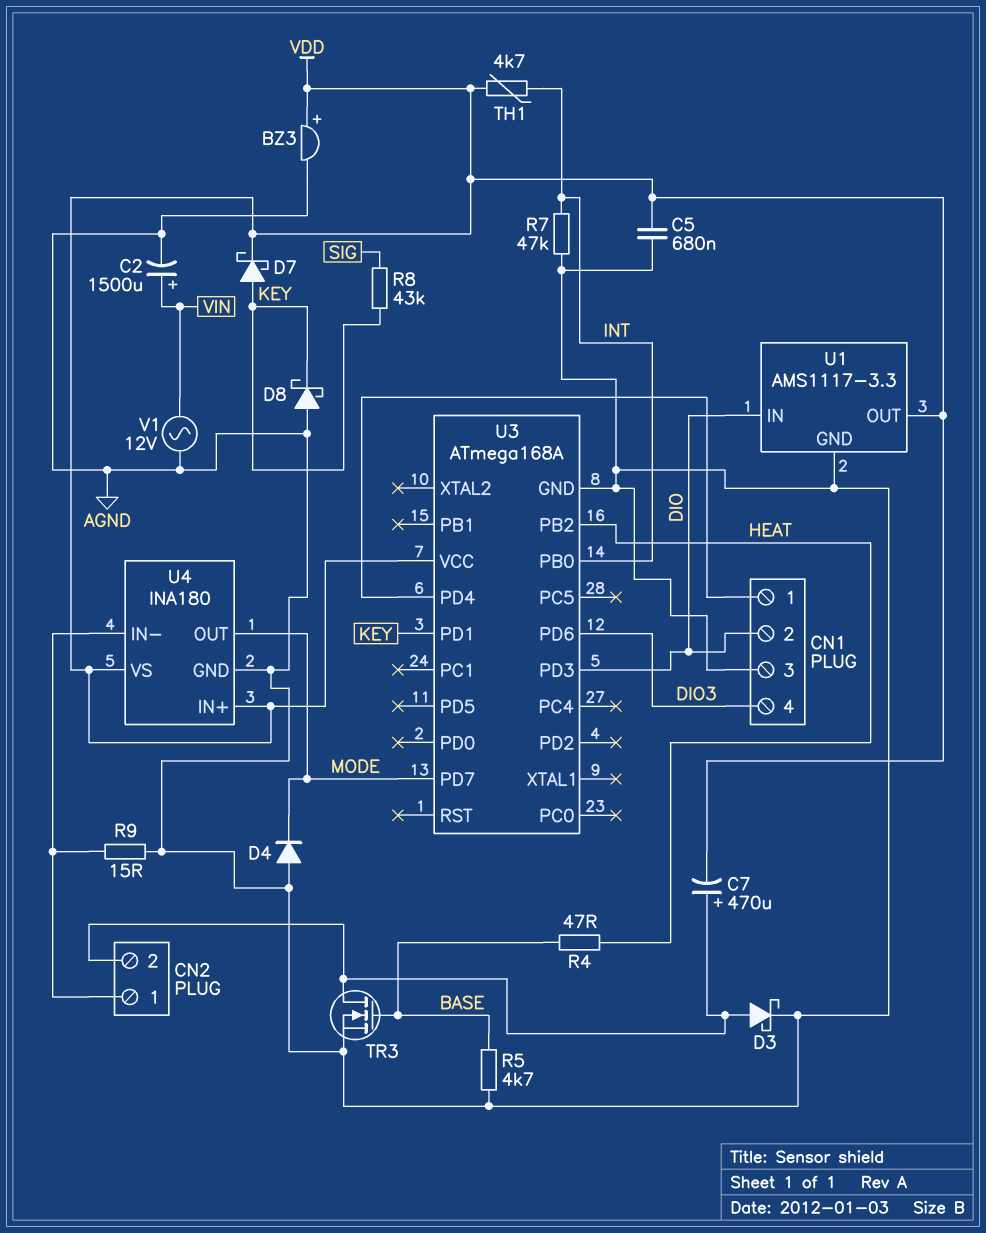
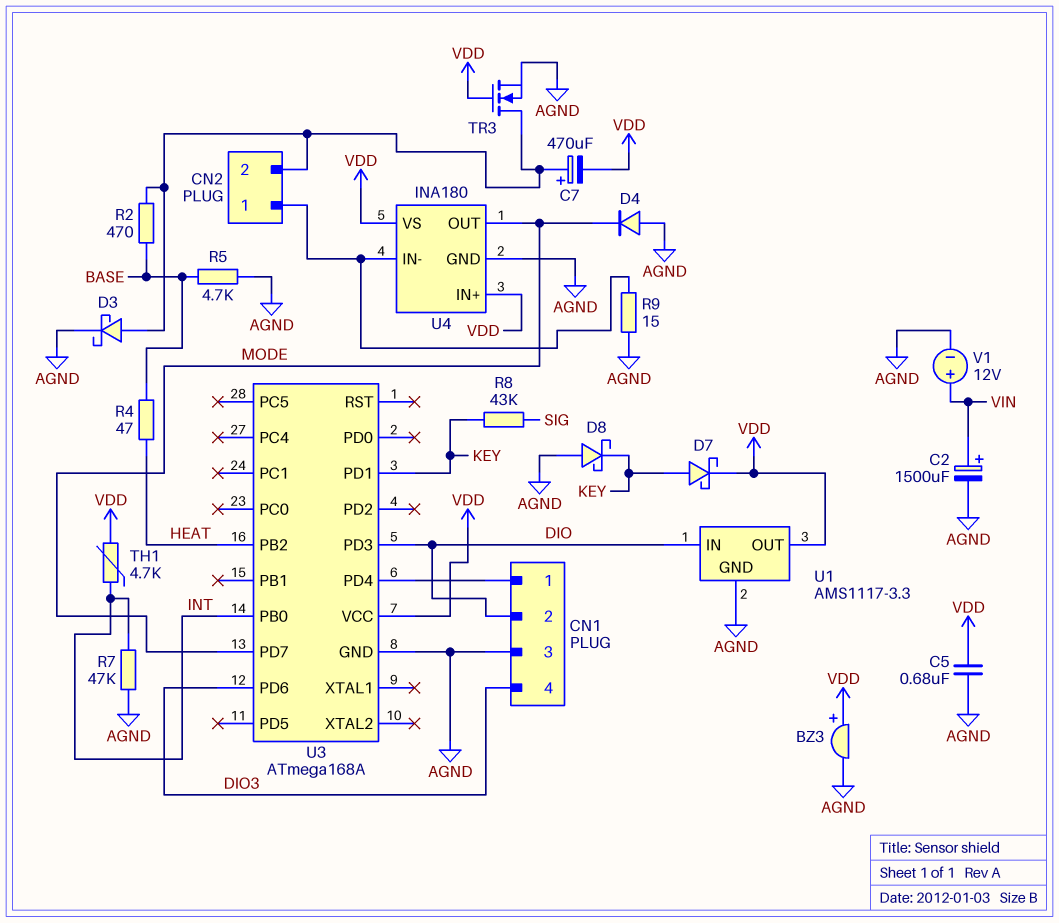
R2: none -> 470 (BASE, CN2/2)
TR3: NMOS (G BASE, D CN2/2, S AGND) -> NMOS (G VDD, D CN2/2, S AGND)
V1: AC 12V (AGND, VIN) -> 12V (plus VIN, minus AGND)

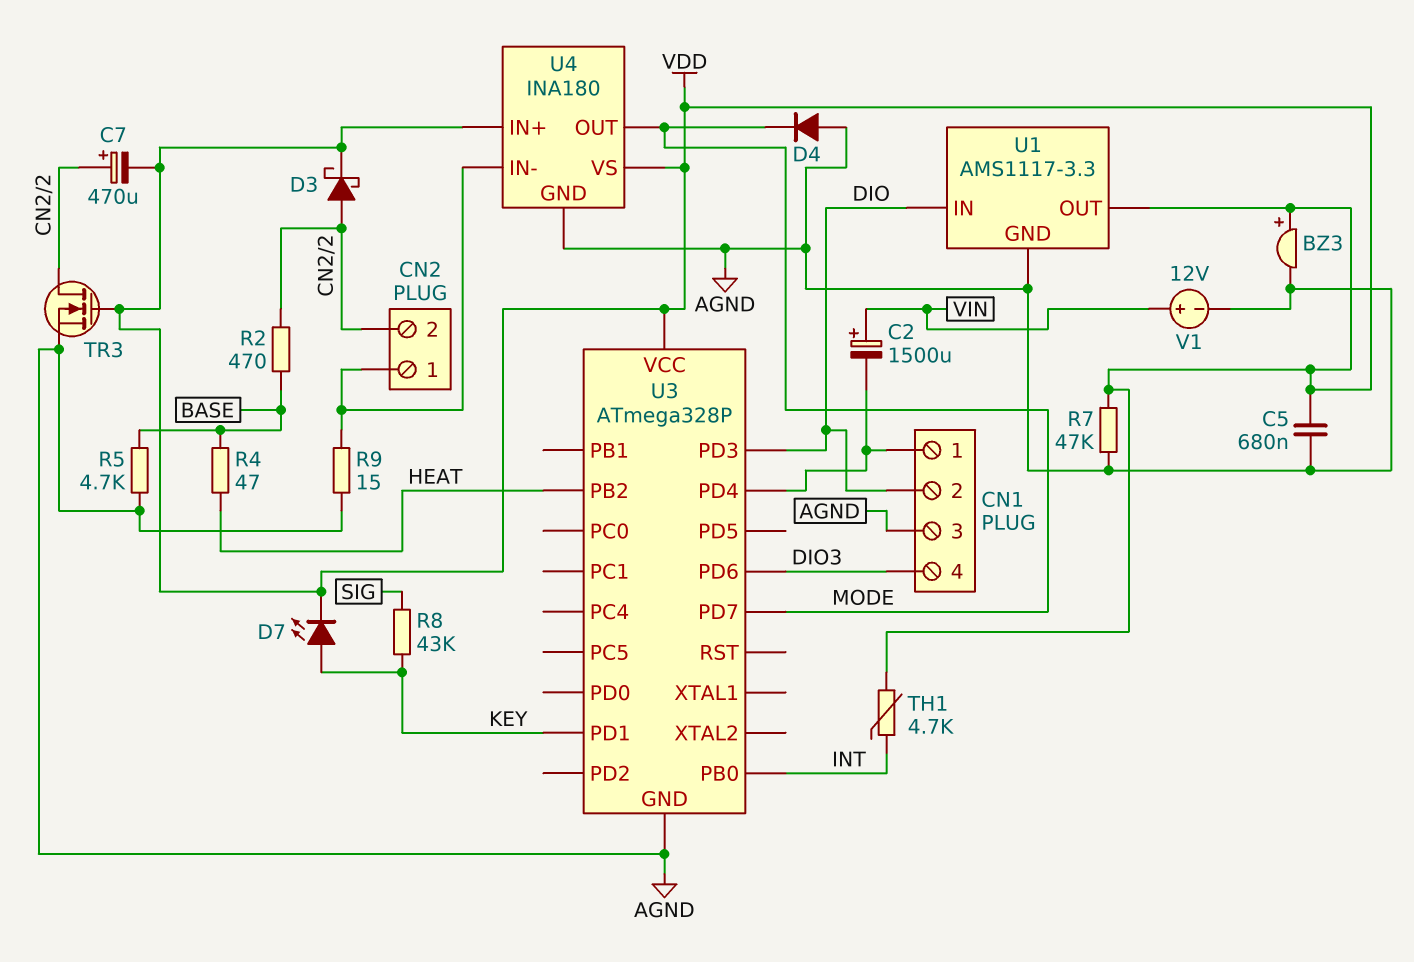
C2: 1500uF (plus VIN, minus AGND) -> 1500uF (plus VIN, minus CN1/1)
D3: schottky (A CN2/2, K AGND) -> schottky (A CN2/2, K VDD)
D7: schottky (A KEY, K VDD) -> LED (A KEY, K VDD)
D8: schottky (A AGND, K KEY) -> none
R7: 47k (AGND, INT) -> 47k (AGND, VDD)
U3: ATmega168A -> ATmega328P

